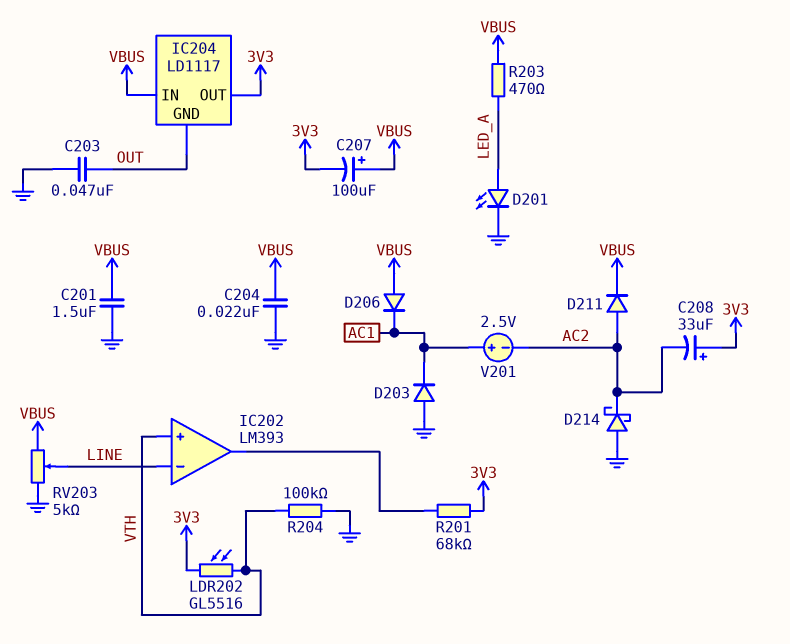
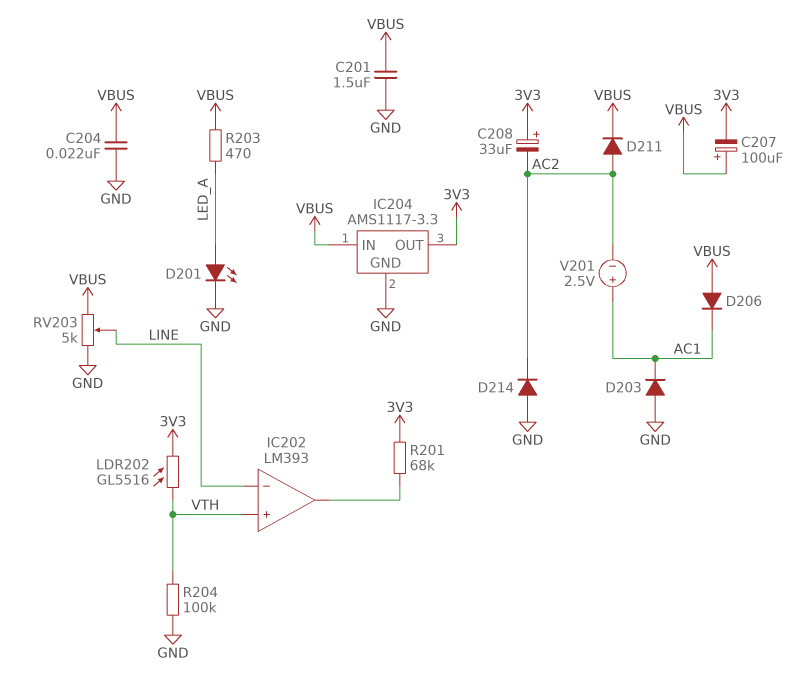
C203: 47nF (GND, OUT) -> none
D214: schottky (A GND, K AC2) -> diode (A GND, K AC2)
IC204: LD1117 -> AMS1117-3.3
IC204 pin GND: OUT -> GND

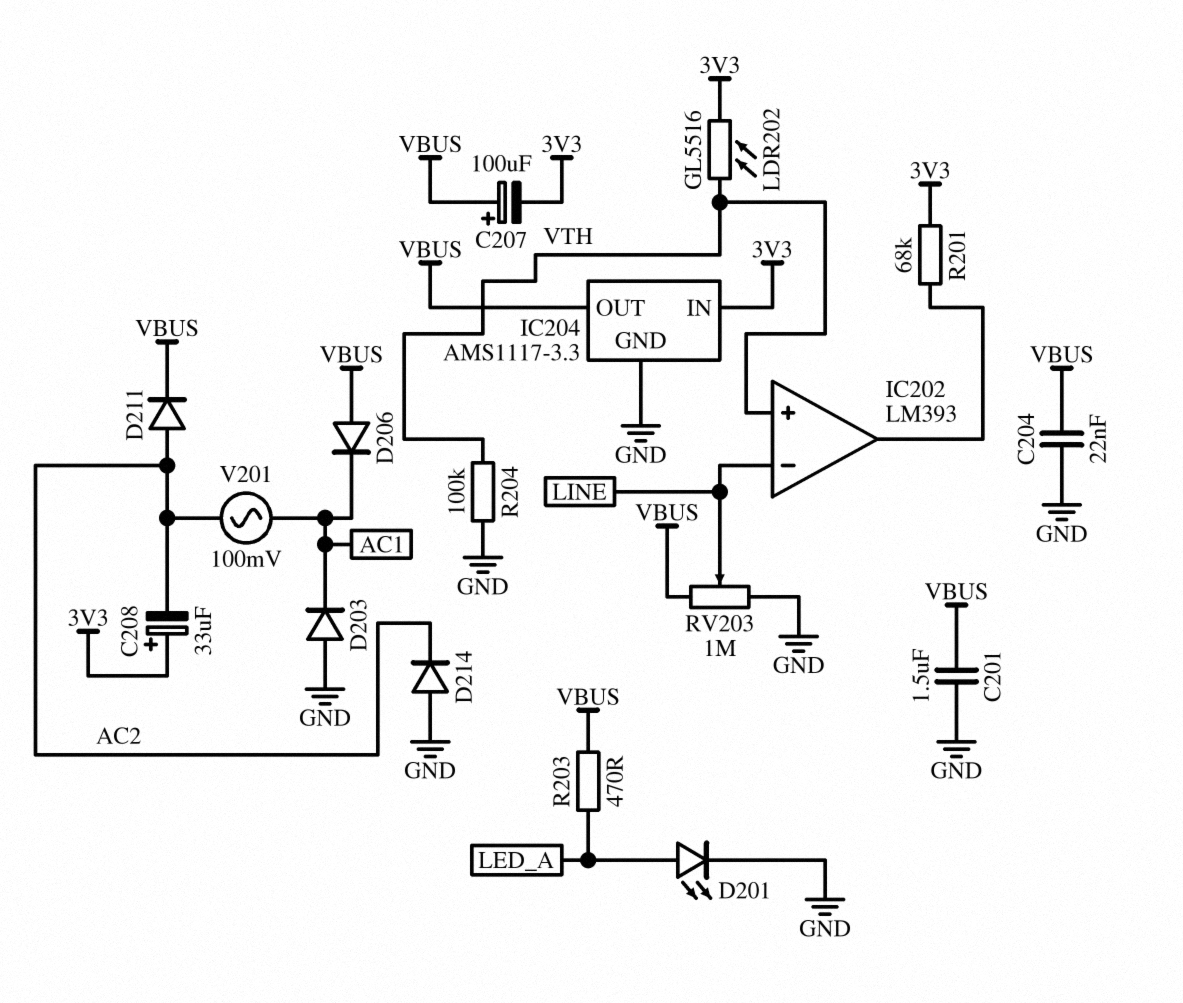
IC204 pin IN: VBUS -> 3V3
IC204 pin OUT: 3V3 -> VBUS
RV203: 5k (GND, VBUS, wiper LINE) -> 1M (GND, VBUS, wiper LINE)
V201: 2.5V (plus AC1, minus AC2) -> AC 100mV (AC1, AC2)

